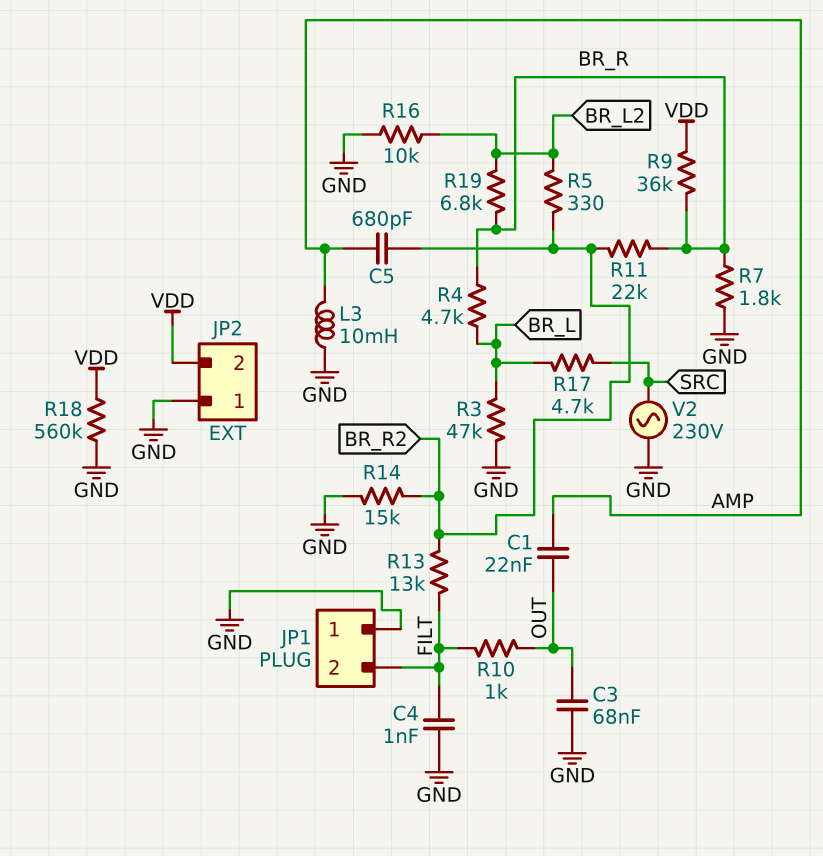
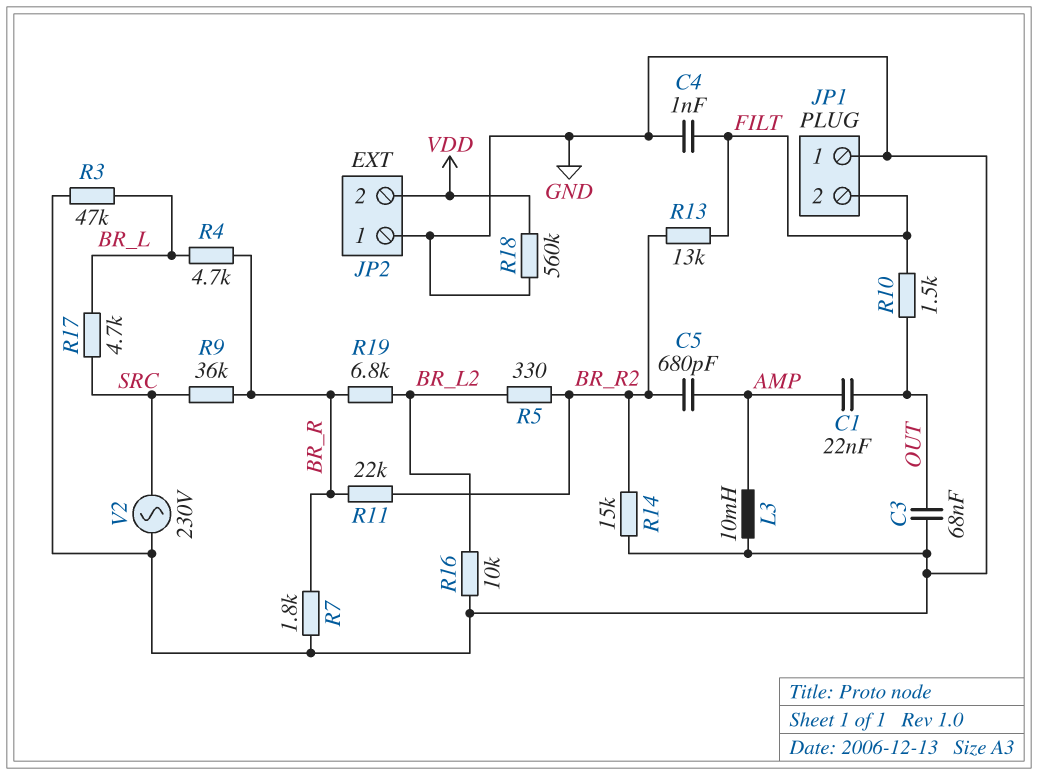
R9: 36k (BR_R, VDD) -> 36k (BR_R, SRC)
R10: 1k (FILT, OUT) -> 1.5k (FILT, OUT)

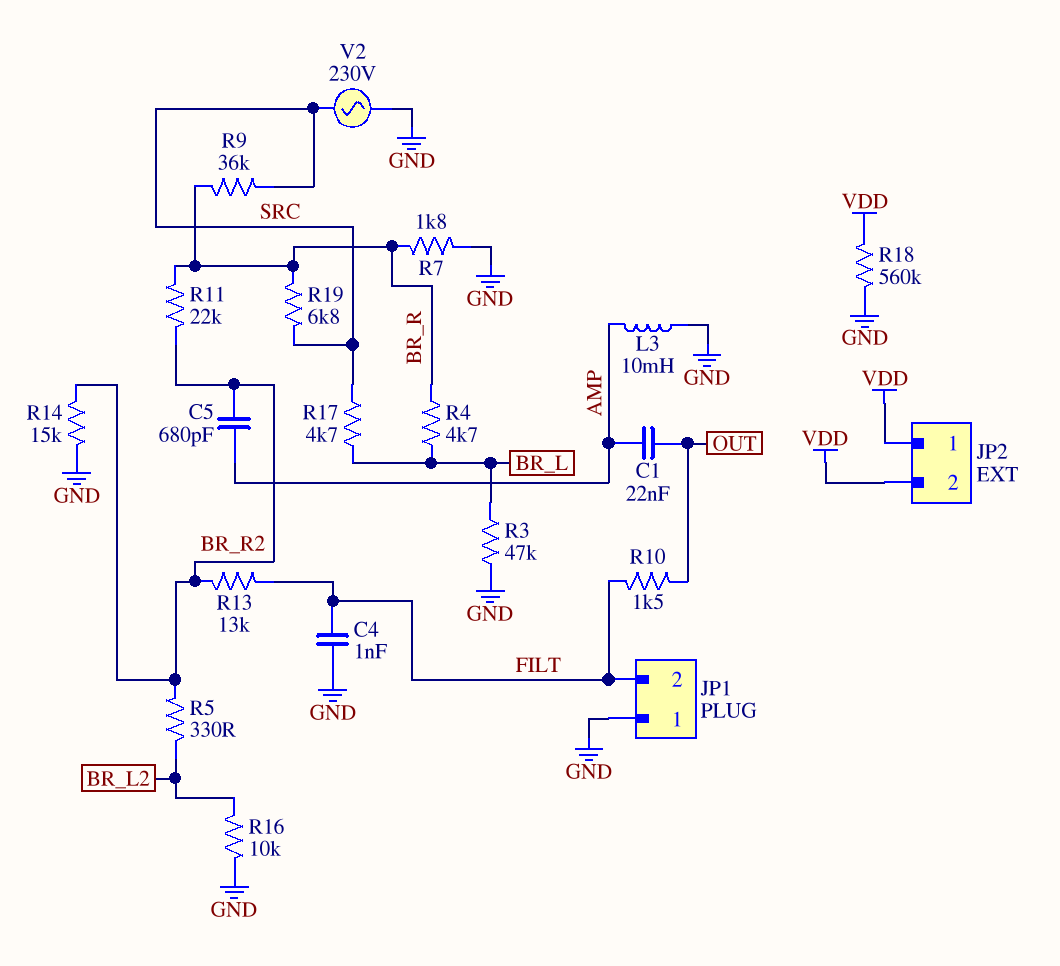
C3: 68nF (GND, OUT) -> none
JP2 pin 1: GND -> VDD
R19: 6.8k (BR_L2, BR_R) -> 6.8k (BR_R, SRC)

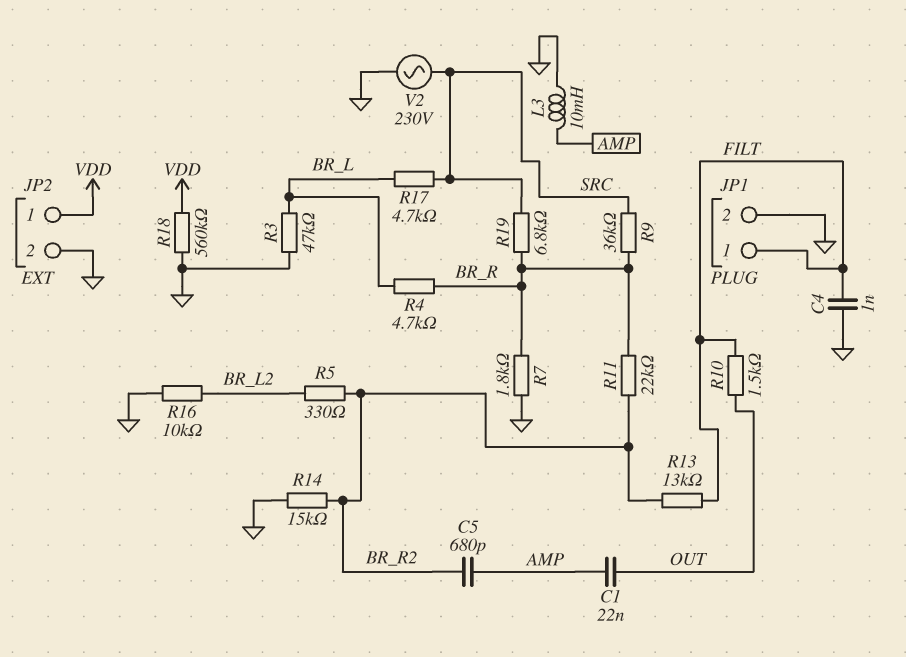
JP1 pin 1: GND -> FILT
JP1 pin 2: FILT -> GND
JP2 pin 2: VDD -> GND

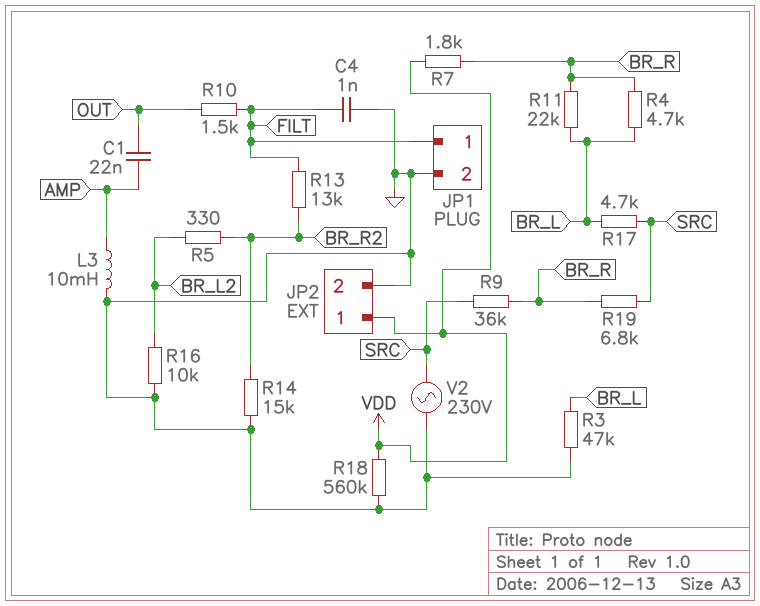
C5: 680pF (AMP, BR_R2) -> none
R7: 1.8k (BR_R, GND) -> 1.8k (BR_R, VDD)
R11: 22k (BR_R, BR_R2) -> 22k (BR_L, BR_R)

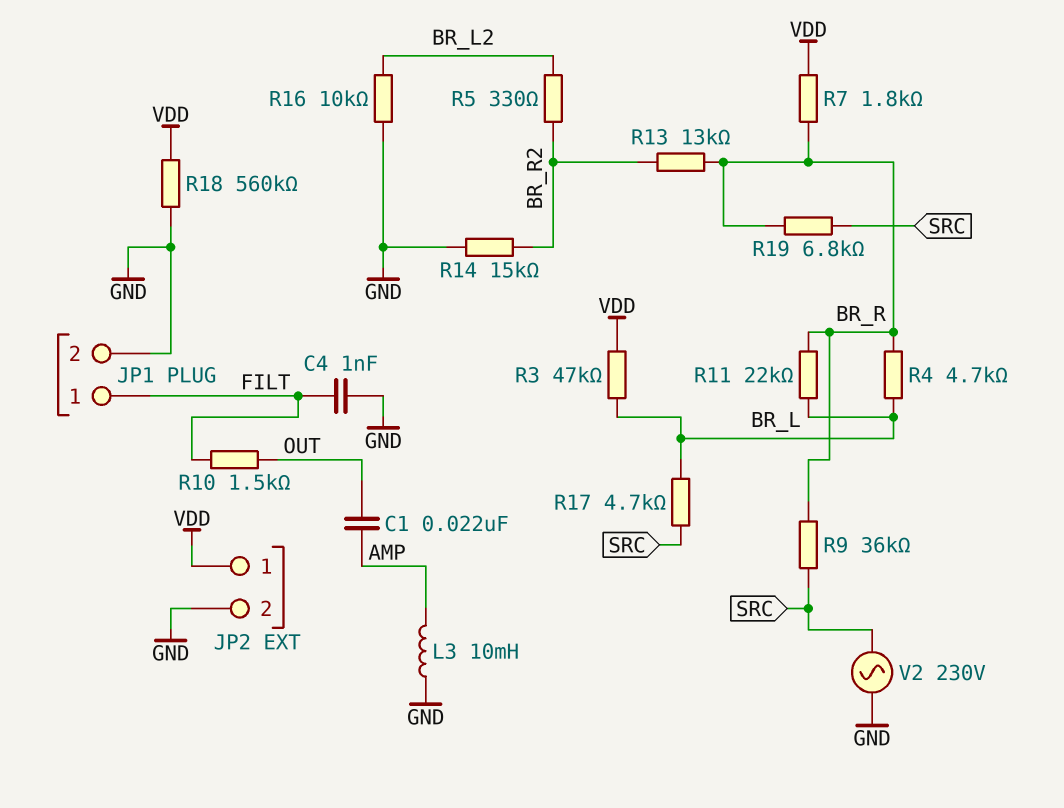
R3: 47k (BR_L, GND) -> 47k (BR_L, VDD)
R13: 13k (BR_R2, FILT) -> 13k (BR_R, BR_R2)

